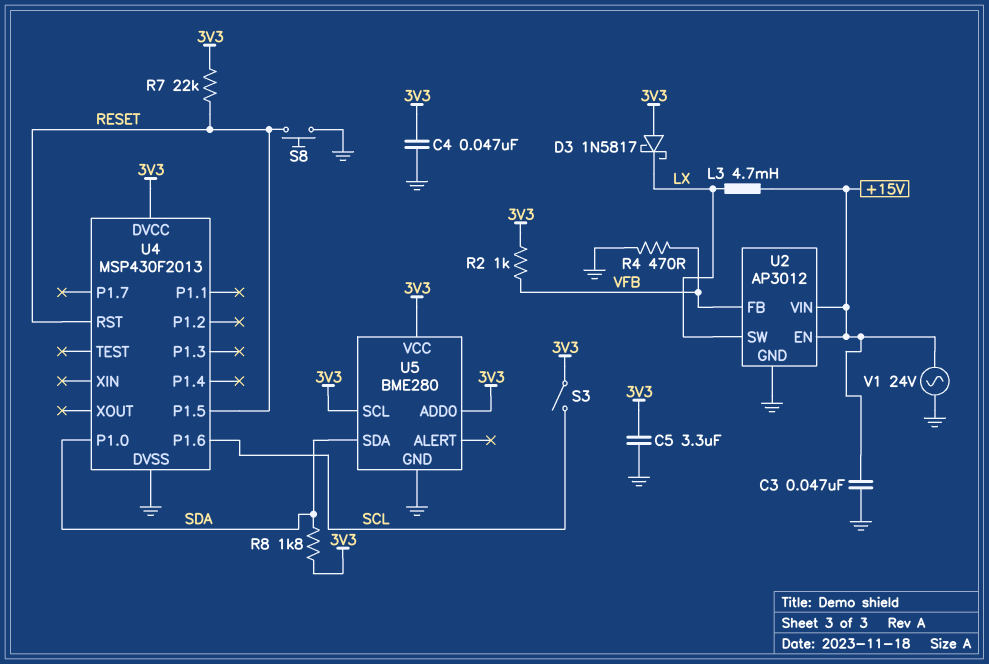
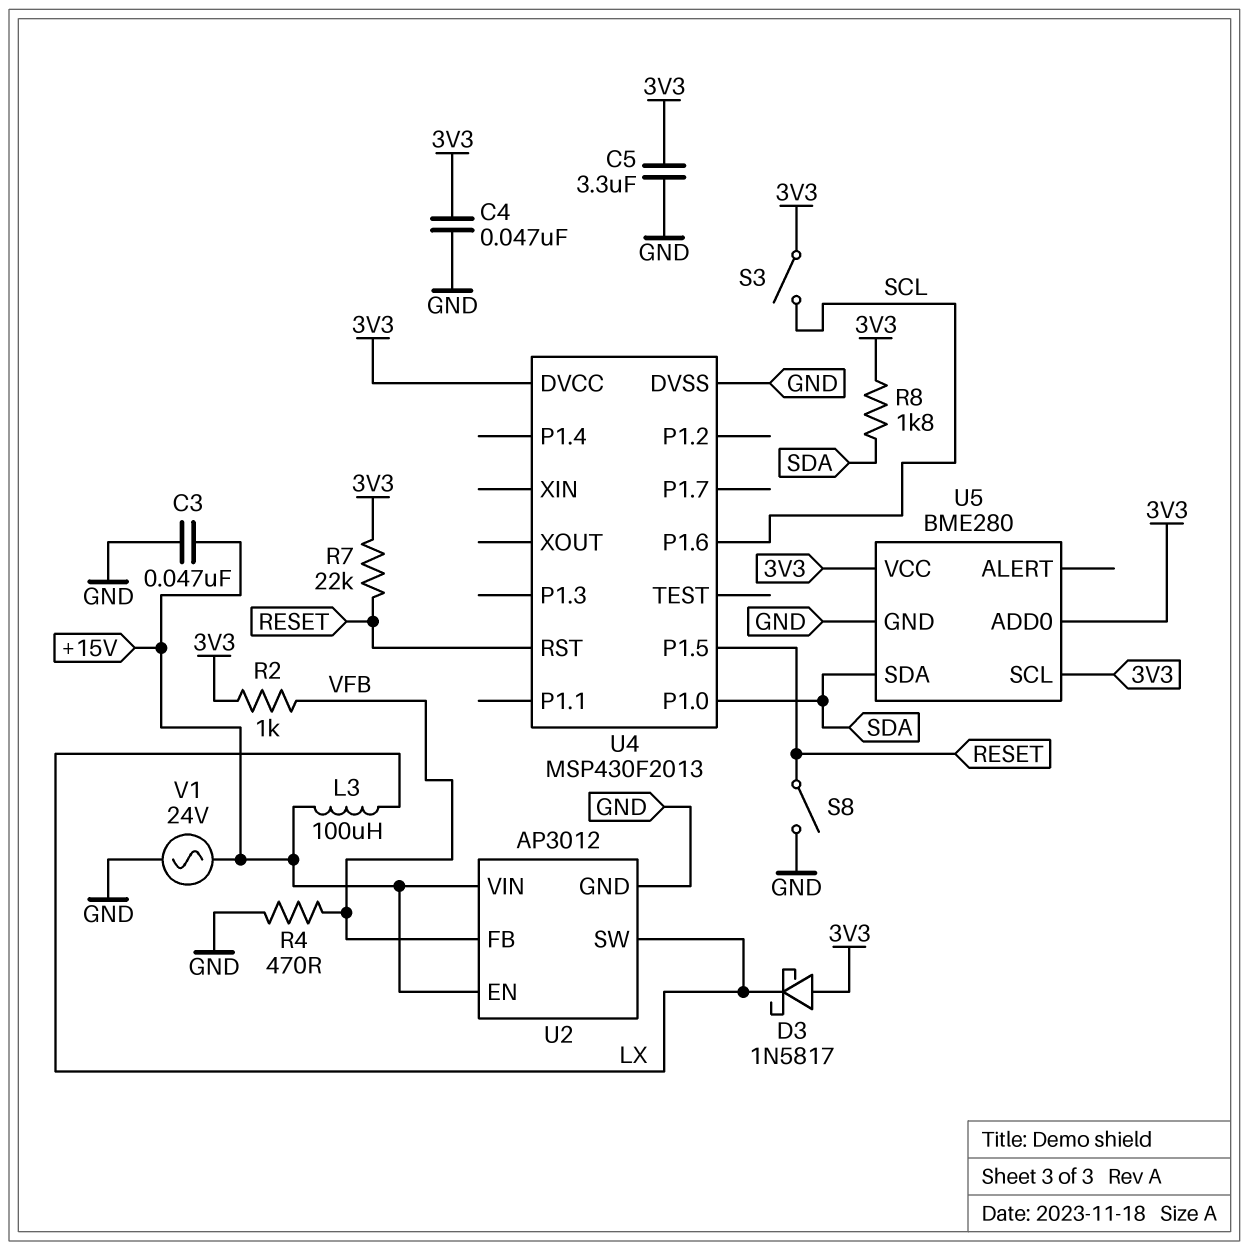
L3: 4.7mH (+15V, LX) -> 100uH (+15V, LX)
S8: button (GND, RESET) -> switch (GND, RESET)

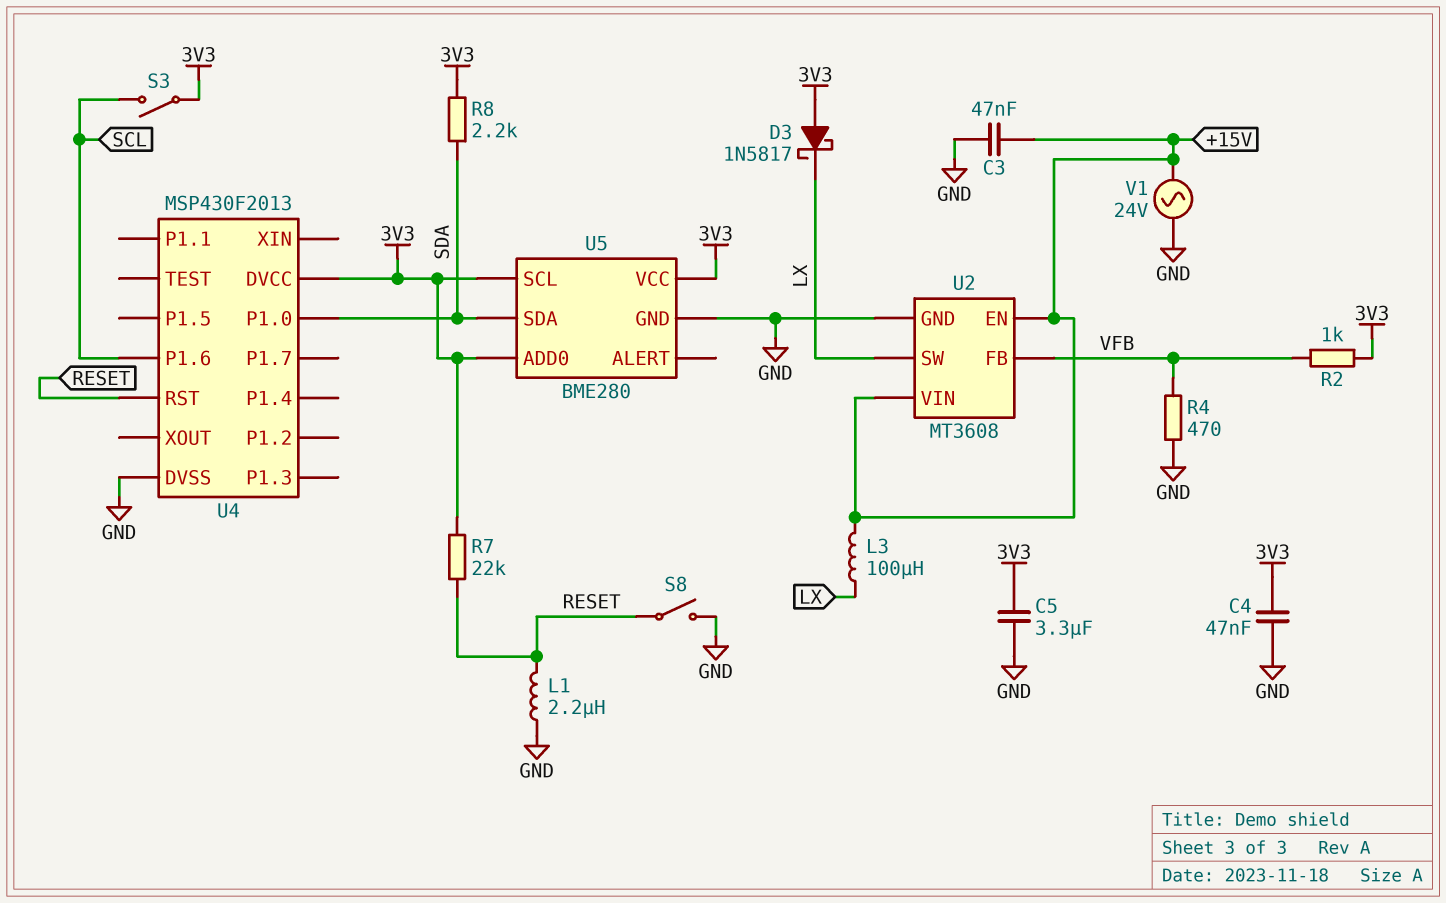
L1: none -> 2.2uH (GND, RESET)
R8: 1.8k (3V3, SDA) -> 2.2k (3V3, SDA)
U2: AP3012 -> MT3608
U4 pin P1.5: RESET -> none

